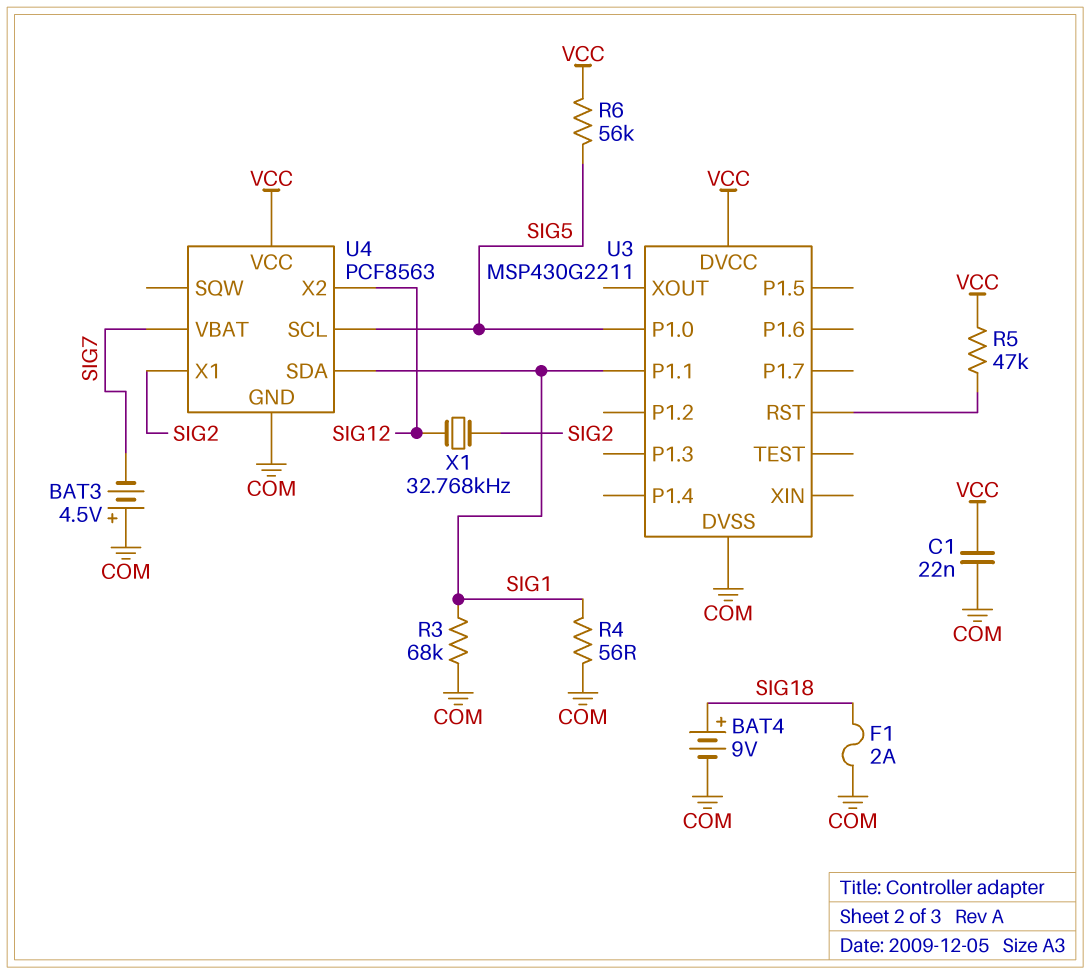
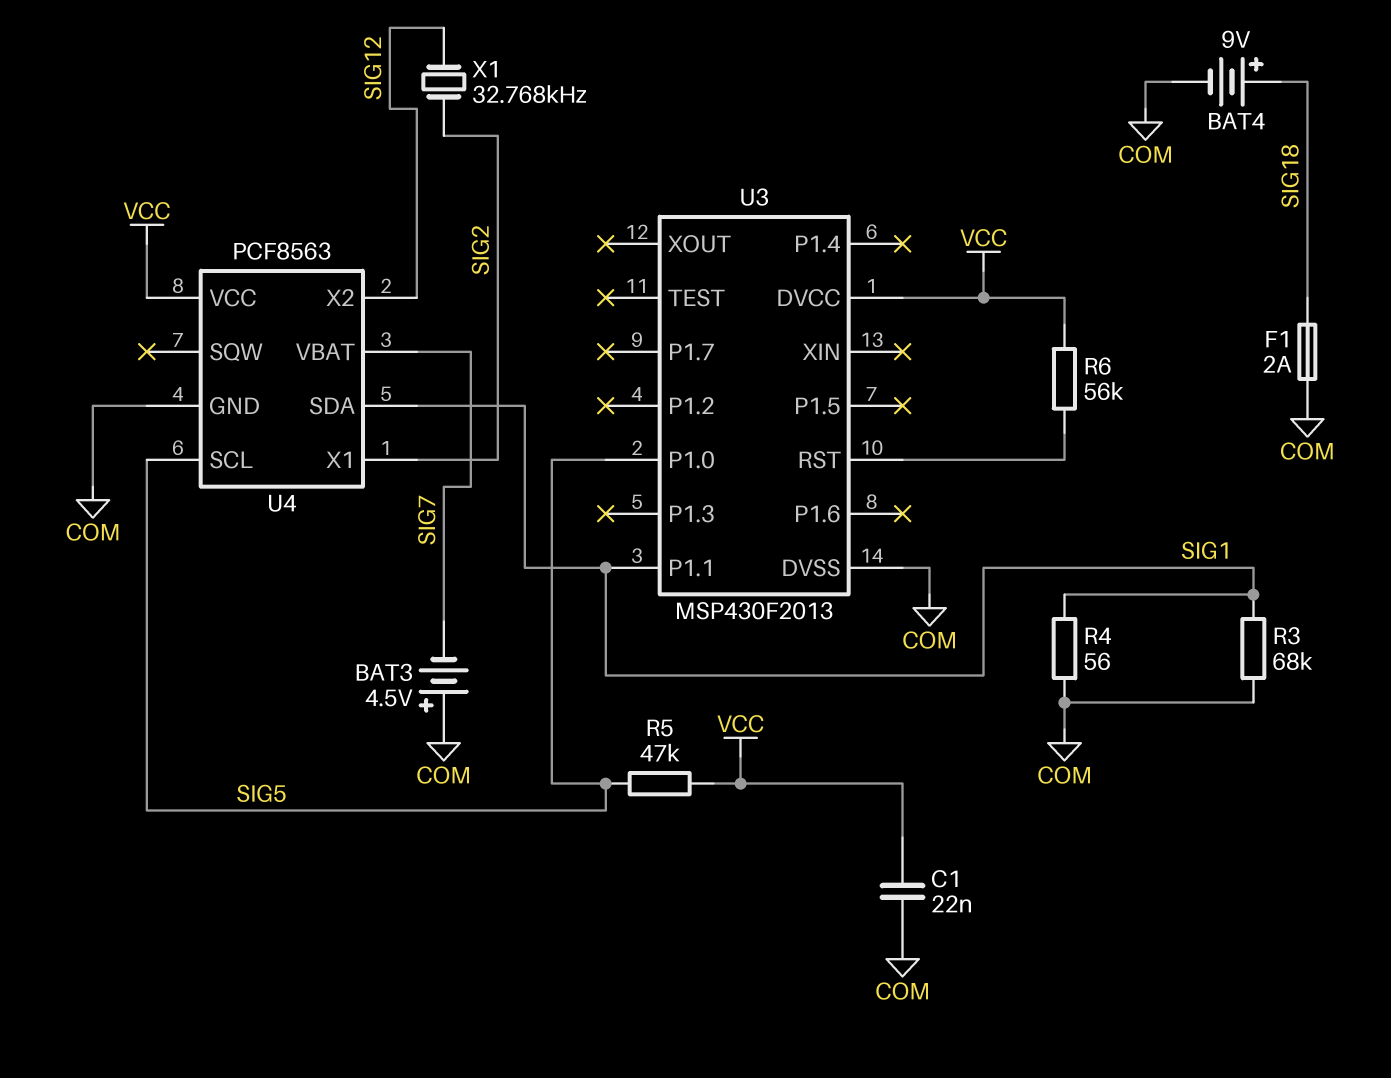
R5: 47k (U3/RST, VCC) -> 47k (SIG5, VCC)
R6: 56k (SIG5, VCC) -> 56k (U3/RST, VCC)
U3: MSP430G2211 -> MSP430F2013

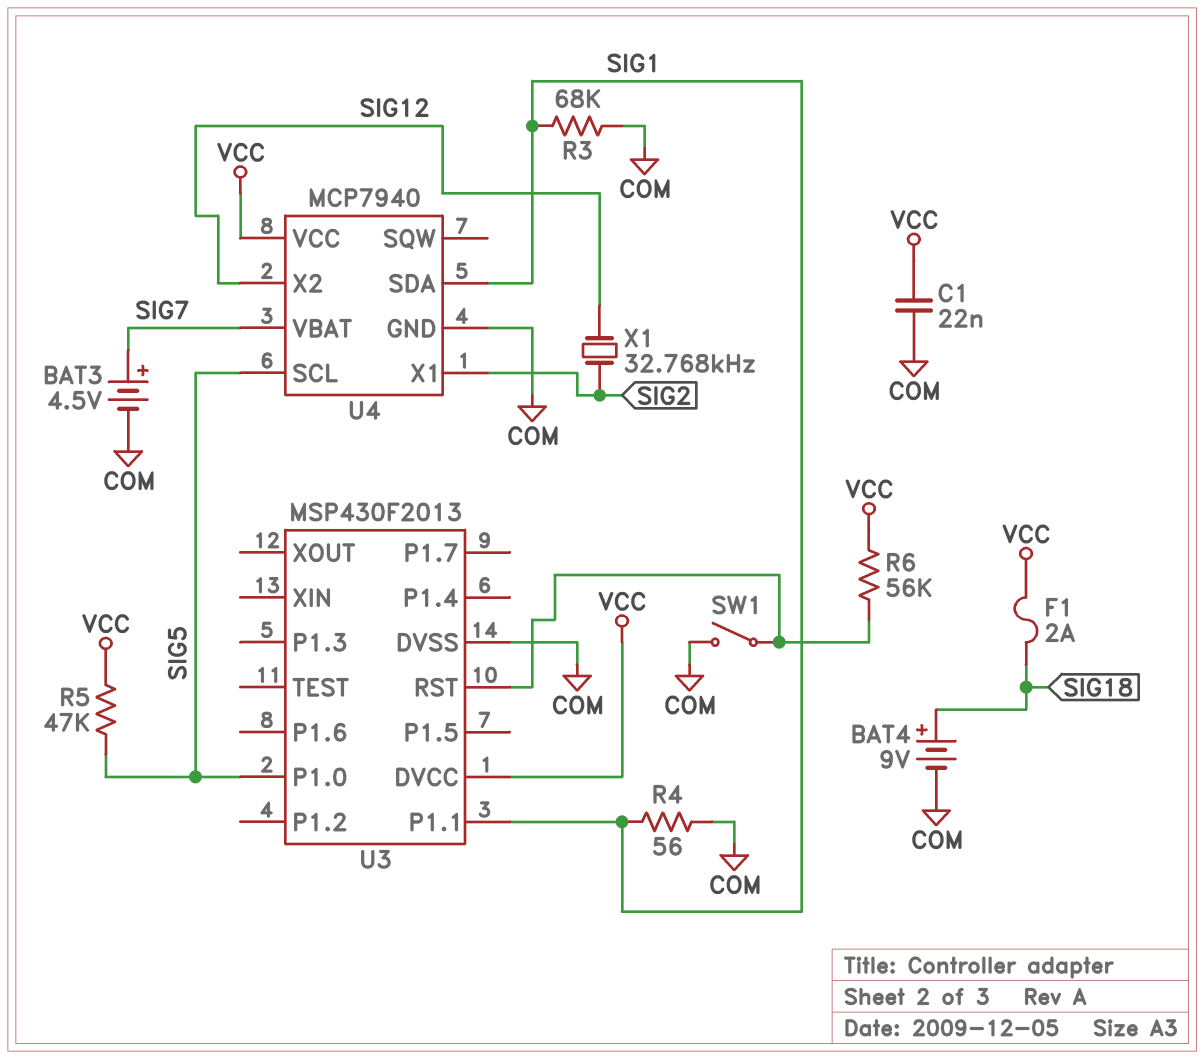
BAT3: 4.5V (plus COM, minus SIG7) -> 4.5V (plus SIG7, minus COM)
F1: 2A (COM, SIG18) -> 2A (SIG18, VCC)
SW1: none -> switch (COM, U3/RST)
U4: PCF8563 -> MCP7940

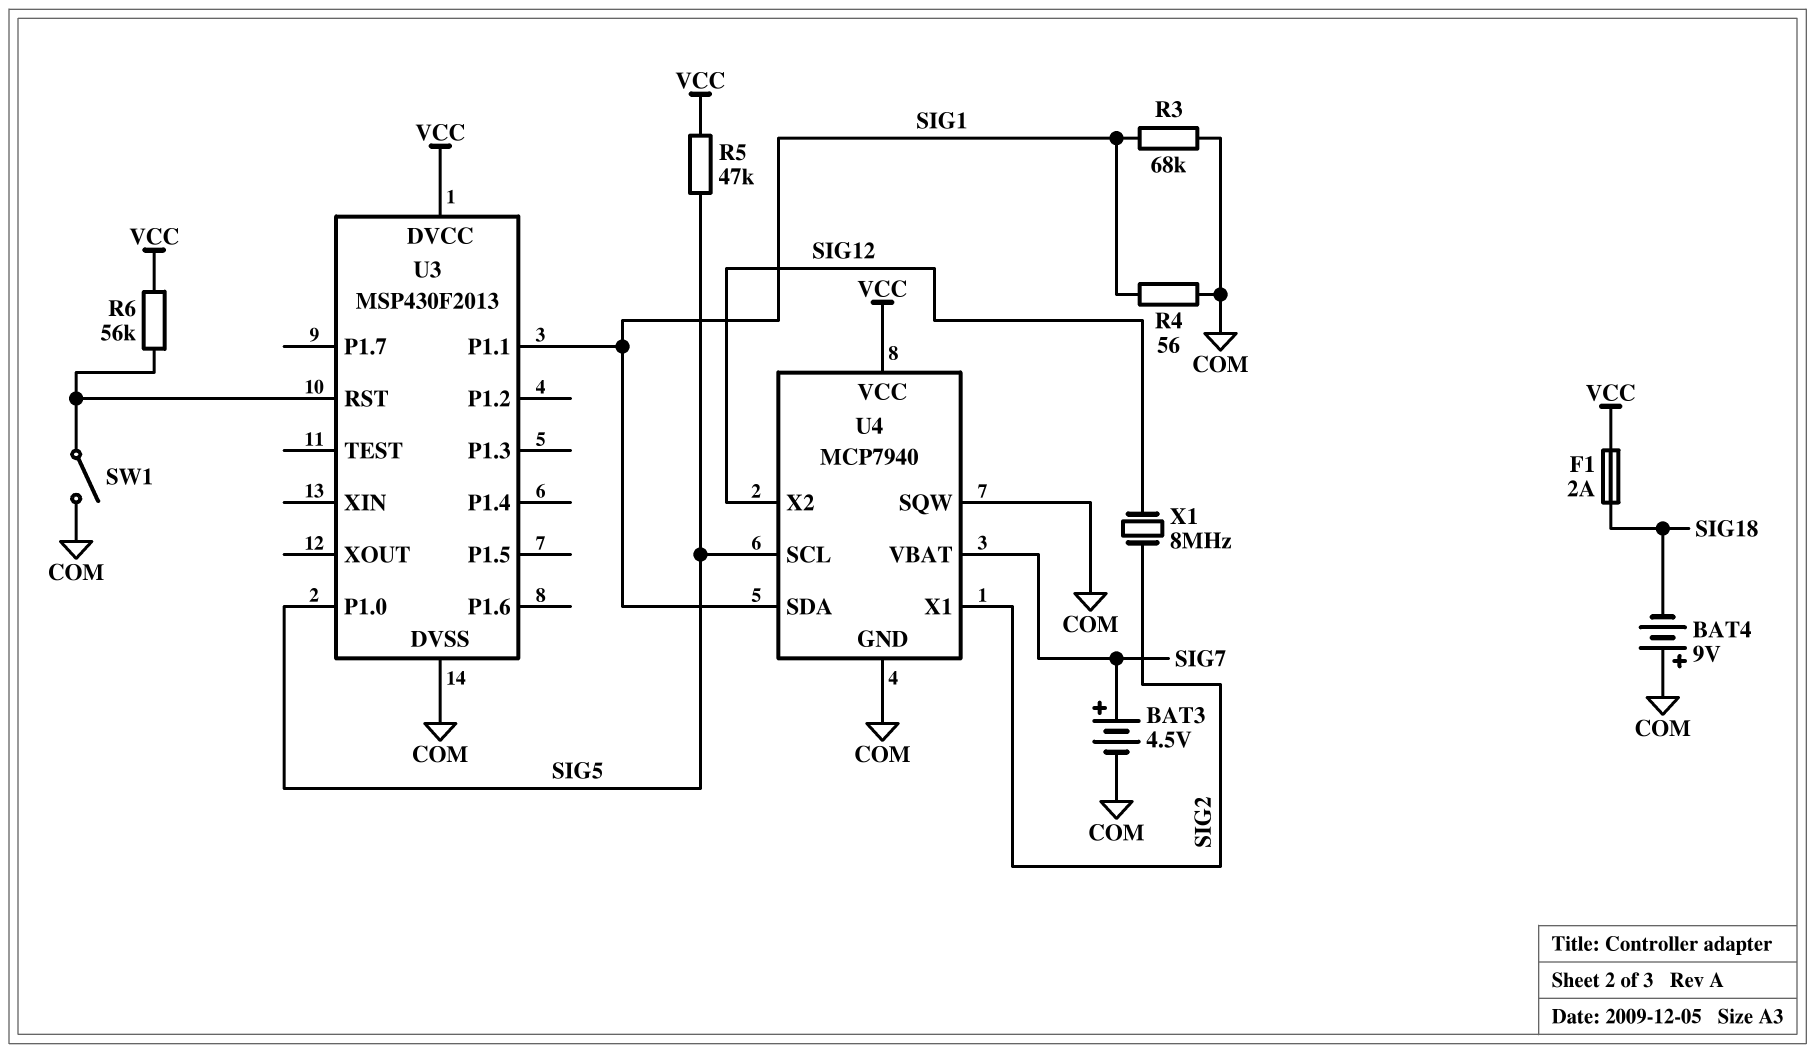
BAT4: 9V (plus SIG18, minus COM) -> 9V (plus COM, minus SIG18)
C1: 22nF (COM, VCC) -> none
U4 pin SQW: none -> COM
X1: 32.768kHz (SIG2, SIG12) -> 8MHz (SIG2, SIG12)

